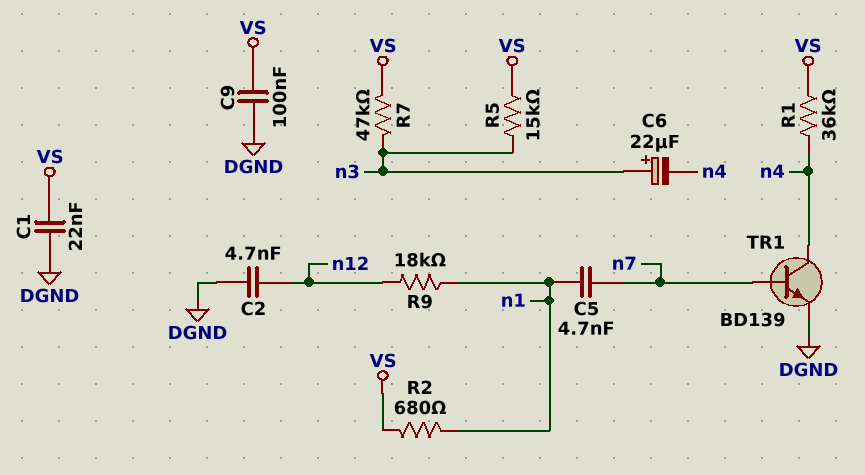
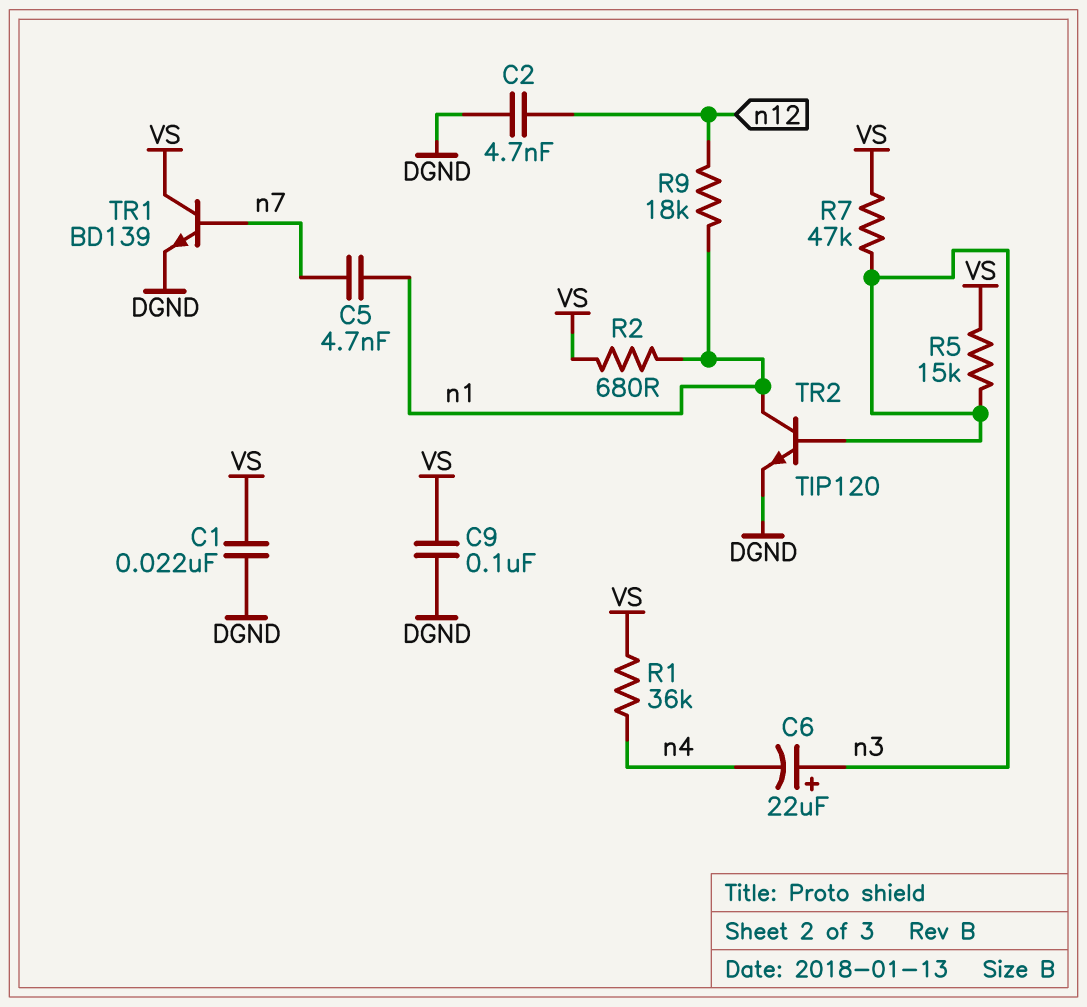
TR1: NPN BD139 (B n7, C n4, E DGND) -> NPN BD139 (B n7, C VS, E DGND)
TR2: none -> NPN TIP120 (B n3, C n1, E DGND)

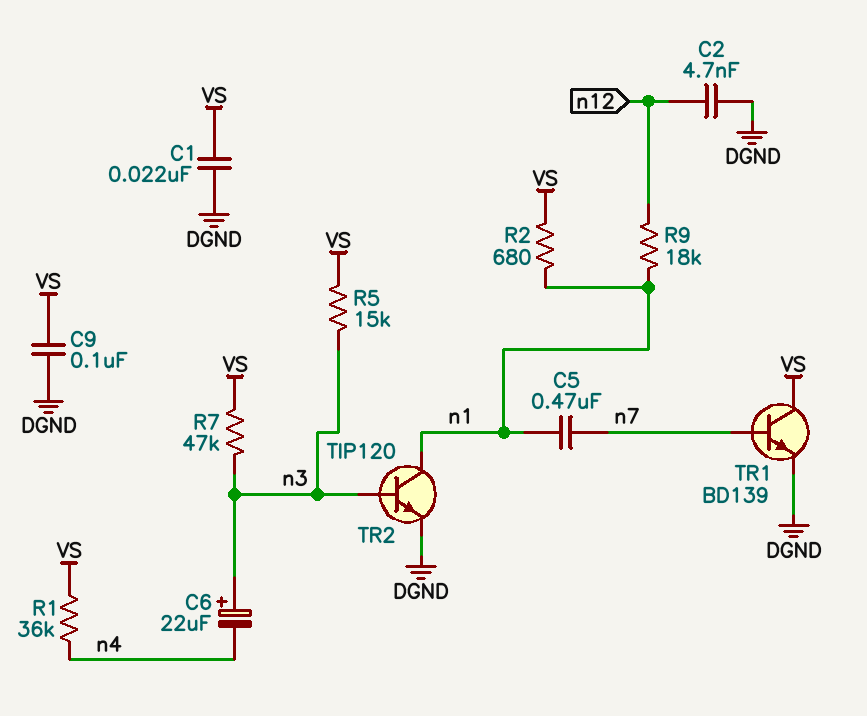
C5: 4.7nF (n1, n7) -> 470nF (n1, n7)

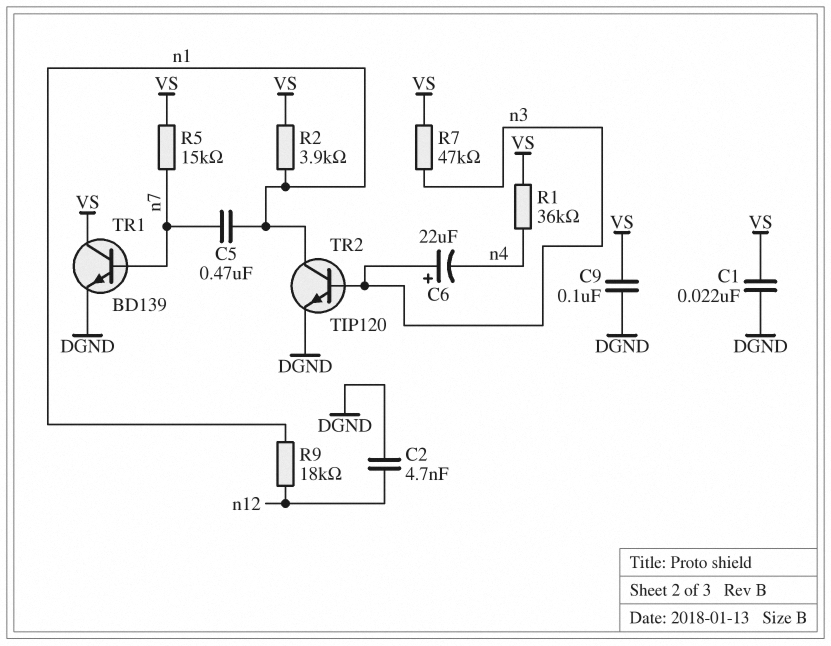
R2: 680 (VS, n1) -> 3.9k (VS, n1)
R5: 15k (VS, n3) -> 15k (VS, n7)

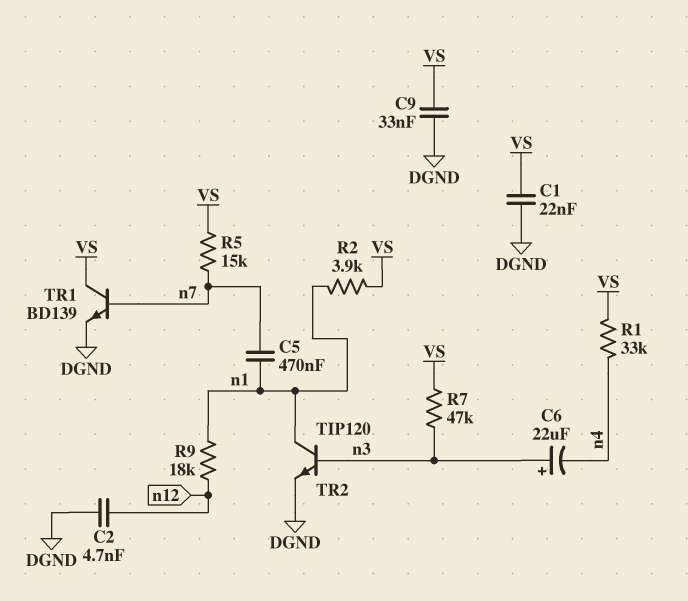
C9: 100nF (DGND, VS) -> 33nF (DGND, VS)
R1: 36k (VS, n4) -> 33k (VS, n4)

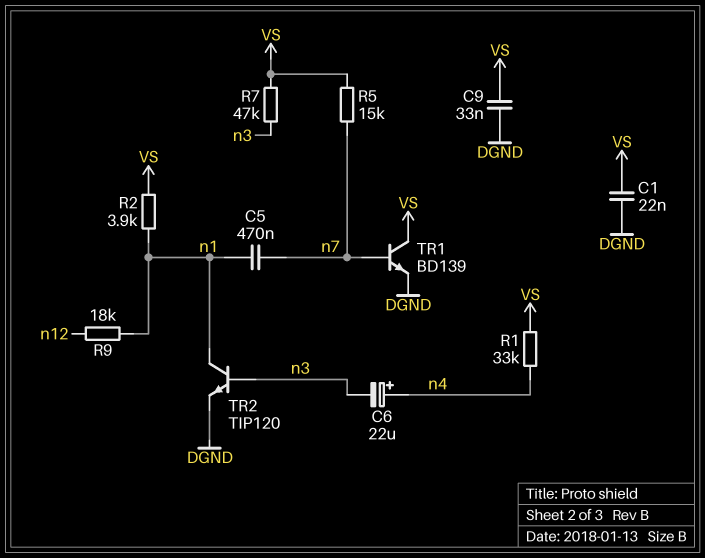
C2: 4.7nF (DGND, n12) -> none
C6: 22uF (plus n3, minus n4) -> 22uF (plus n4, minus n3)

